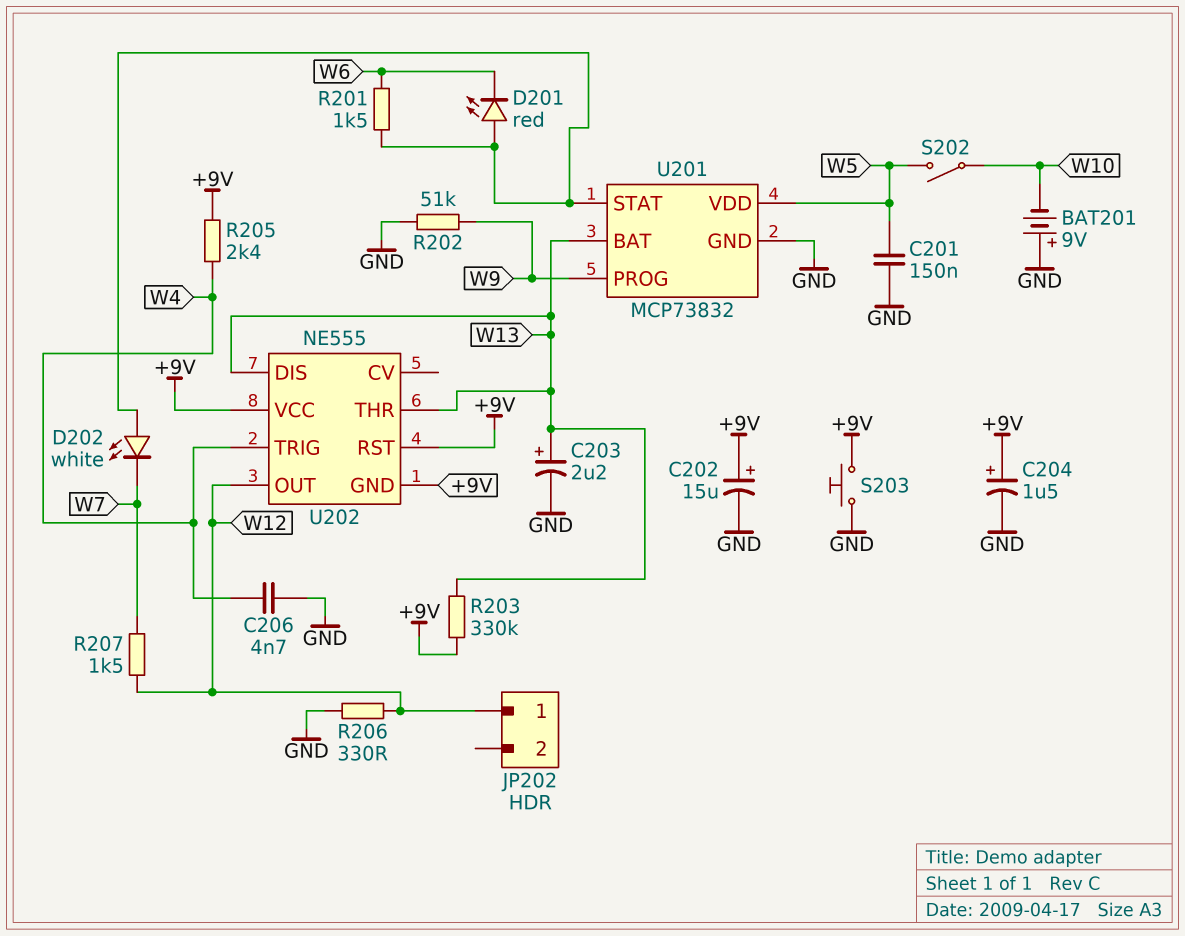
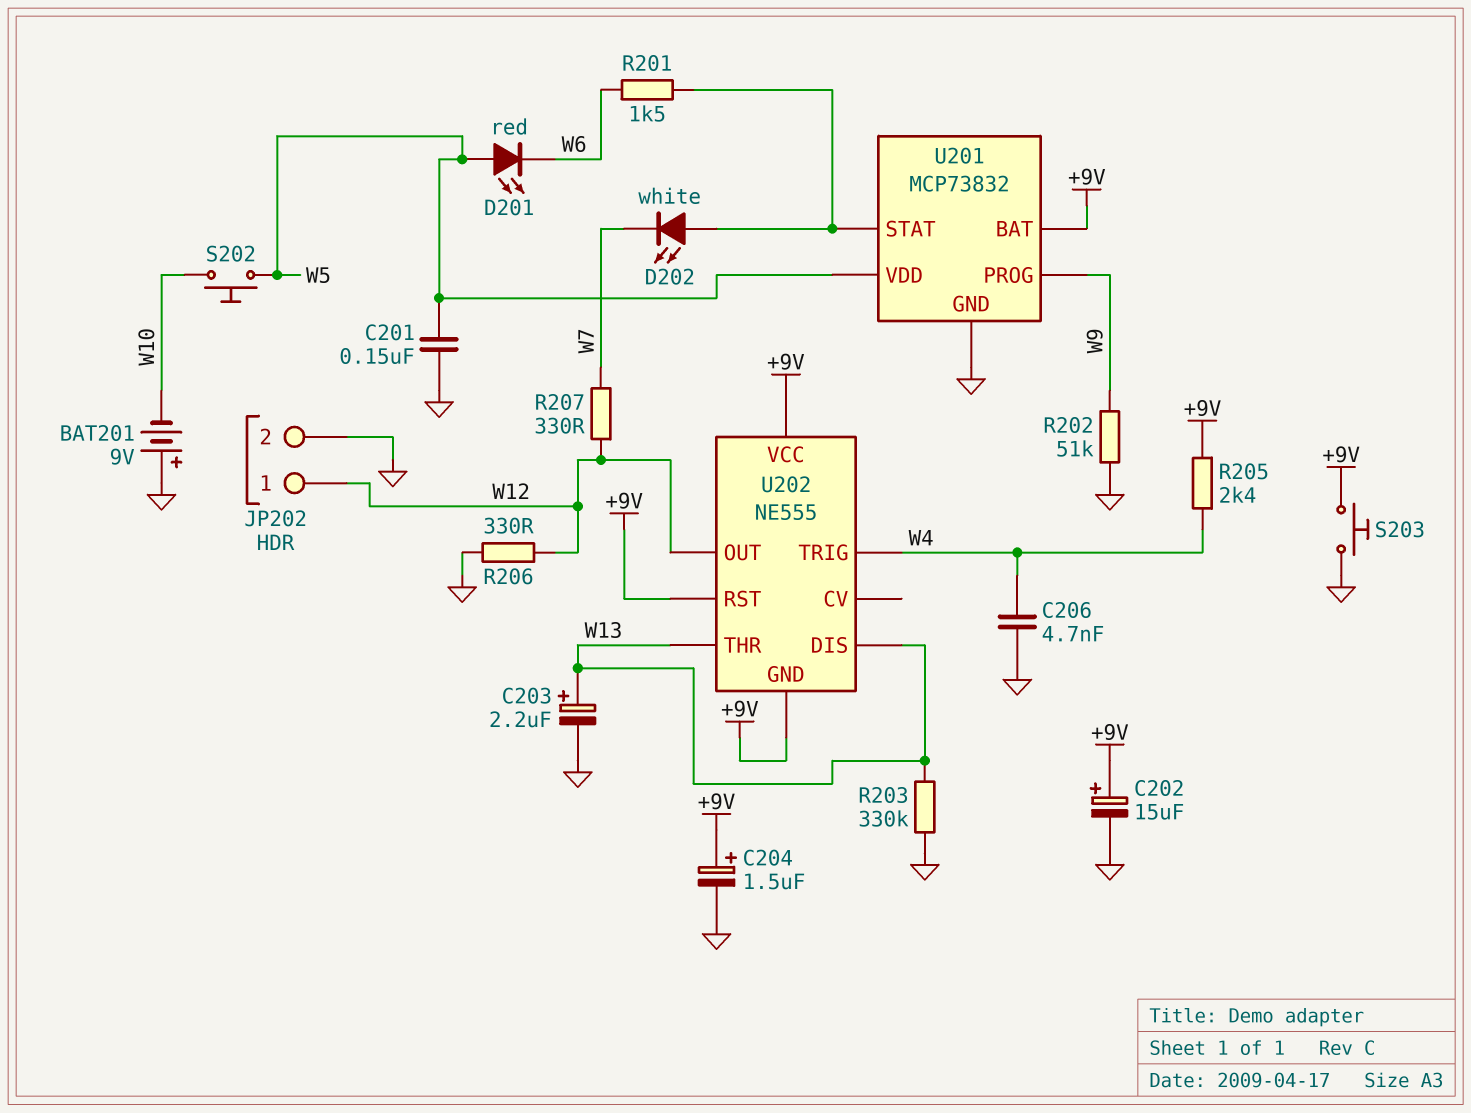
D201: LED red (A U201/STAT, K W6) -> LED red (A W5, K W6)
JP202 pin 2: none -> GND
R203: 330k (+9V, W13) -> 330k (GND, W13)
R207: 1.5k (W7, W12) -> 330 (W7, W12)
S202: switch (W5, W10) -> button (W5, W10)
U201 pin BAT: W13 -> +9V

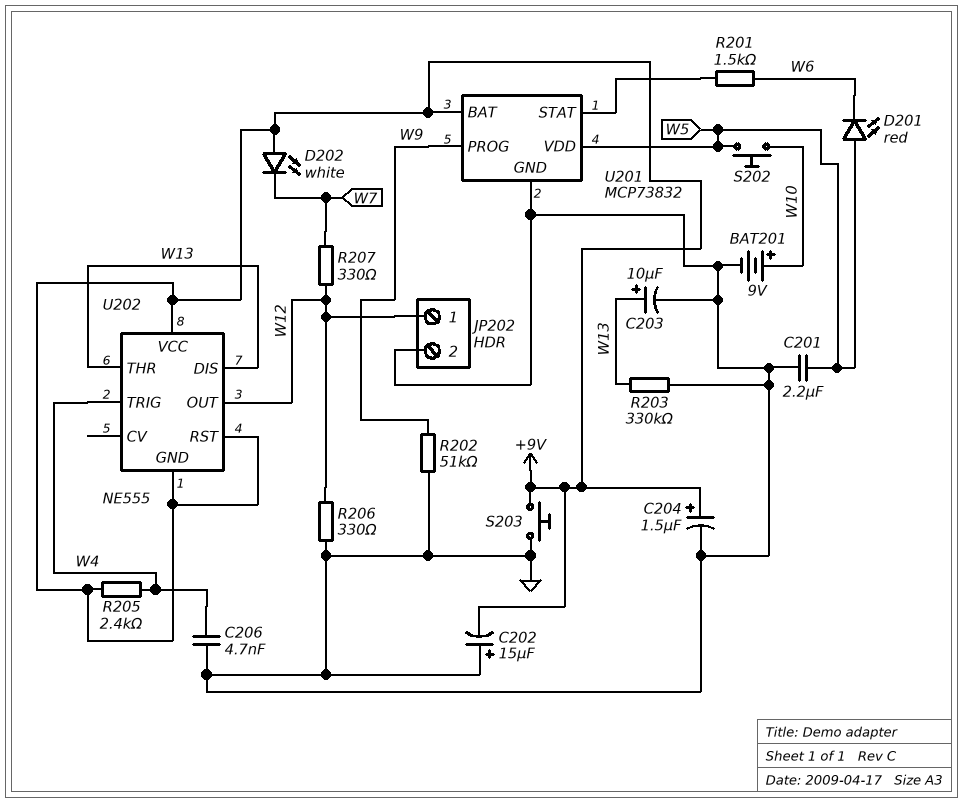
BAT201: 9V (plus GND, minus W10) -> 9V (plus W10, minus GND)
C201: 150nF (GND, W5) -> 2.2uF (GND, W5)
C202: 15uF (plus +9V, minus GND) -> 15uF (plus GND, minus +9V)
C203: 2.2uF (plus W13, minus GND) -> 10uF (plus W13, minus GND)
D202: LED white (A U201/STAT, K W7) -> LED white (A +9V, K W7)

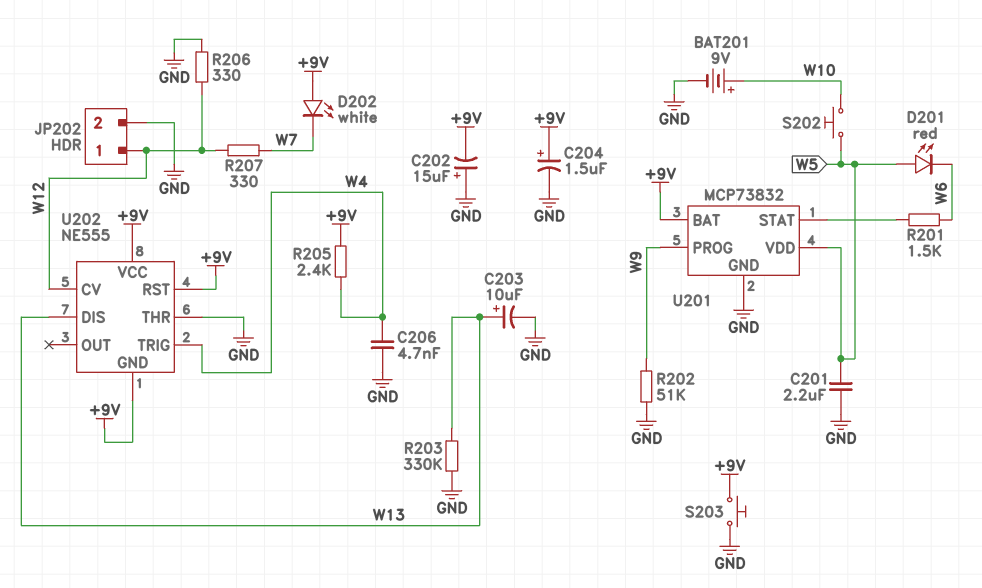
U202 pin CV: none -> W12
U202 pin OUT: W12 -> none
U202 pin THR: W13 -> GND

